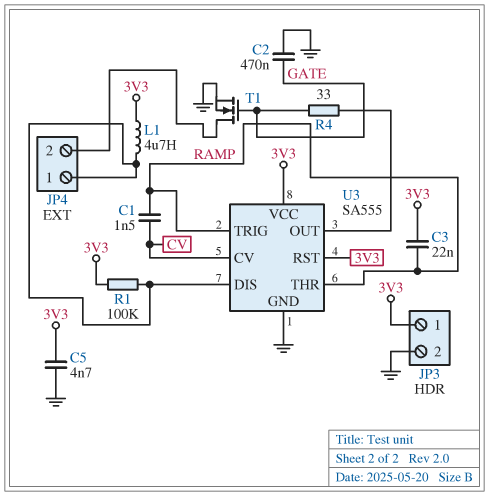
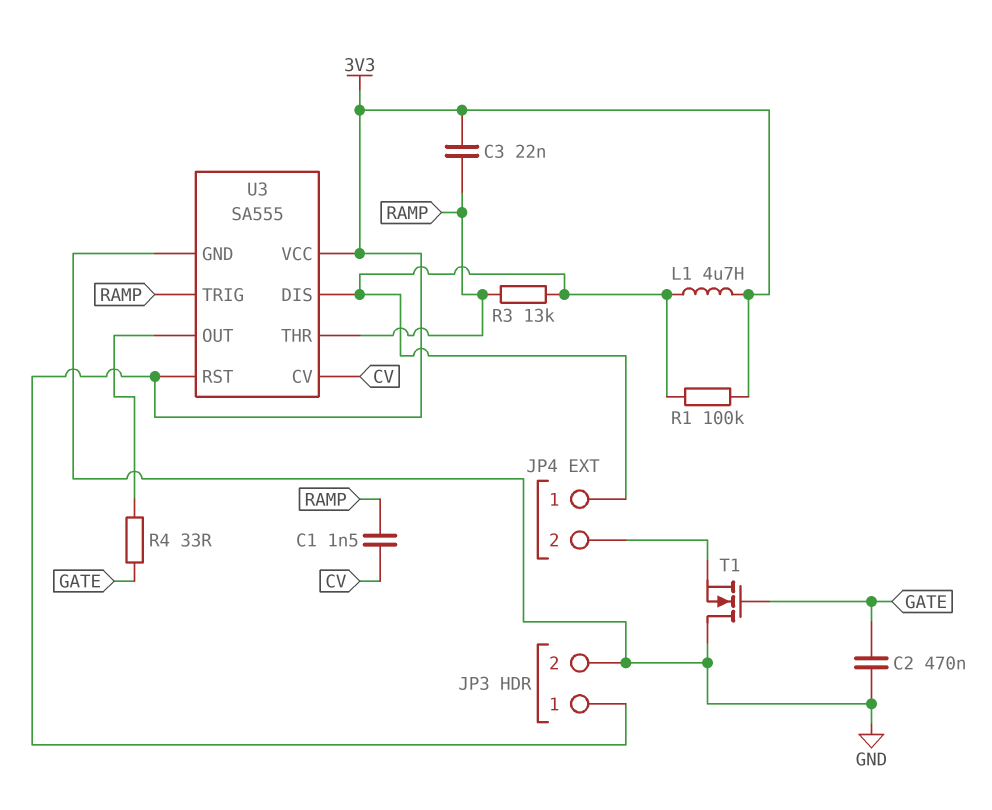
C5: 4.7nF (3V3, GND) -> none
R3: none -> 13k (JP4/1, RAMP)
T1: NMOS (G GATE, D JP4/2, S GND) -> NMOS (G GATE, D GND, S JP4/2)

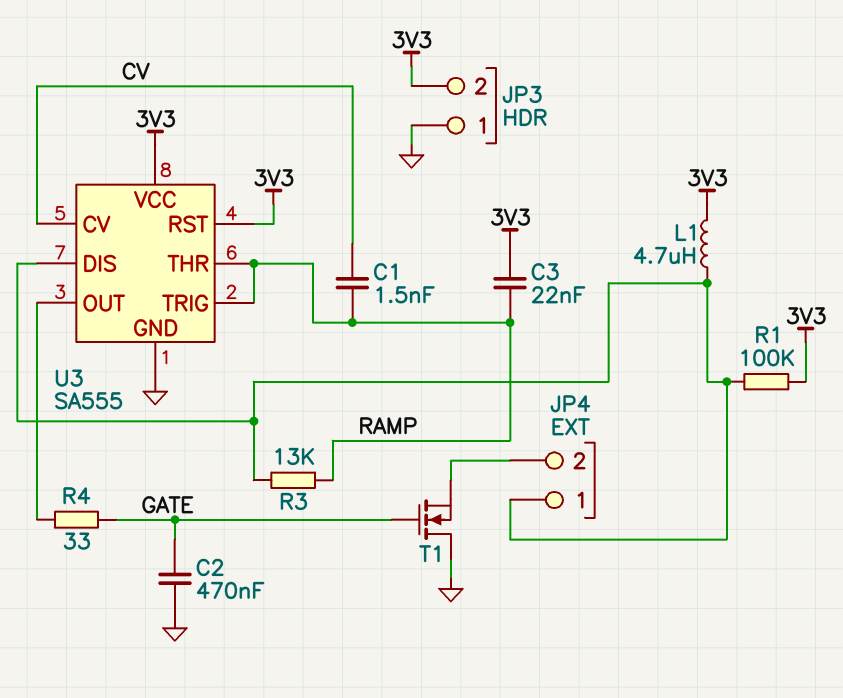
JP3 pin 1: 3V3 -> GND
JP3 pin 2: GND -> 3V3

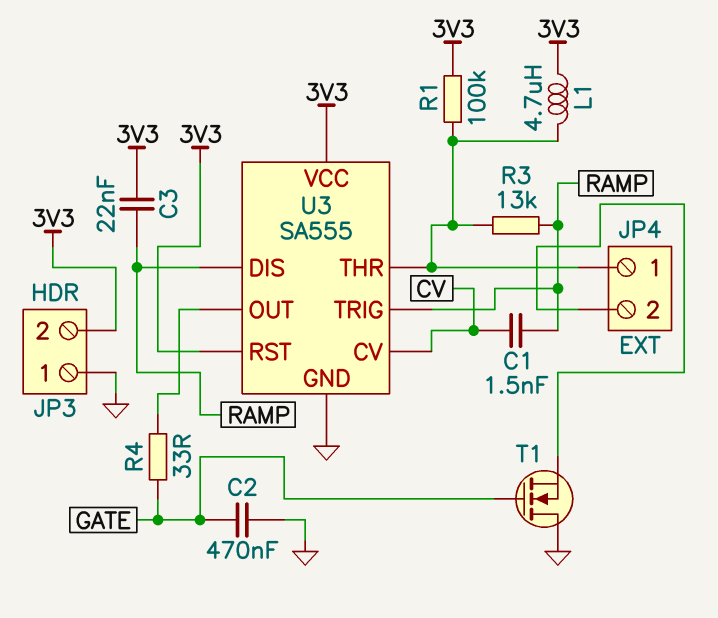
U3 pin DIS: JP4/1 -> RAMP
U3 pin THR: RAMP -> JP4/1

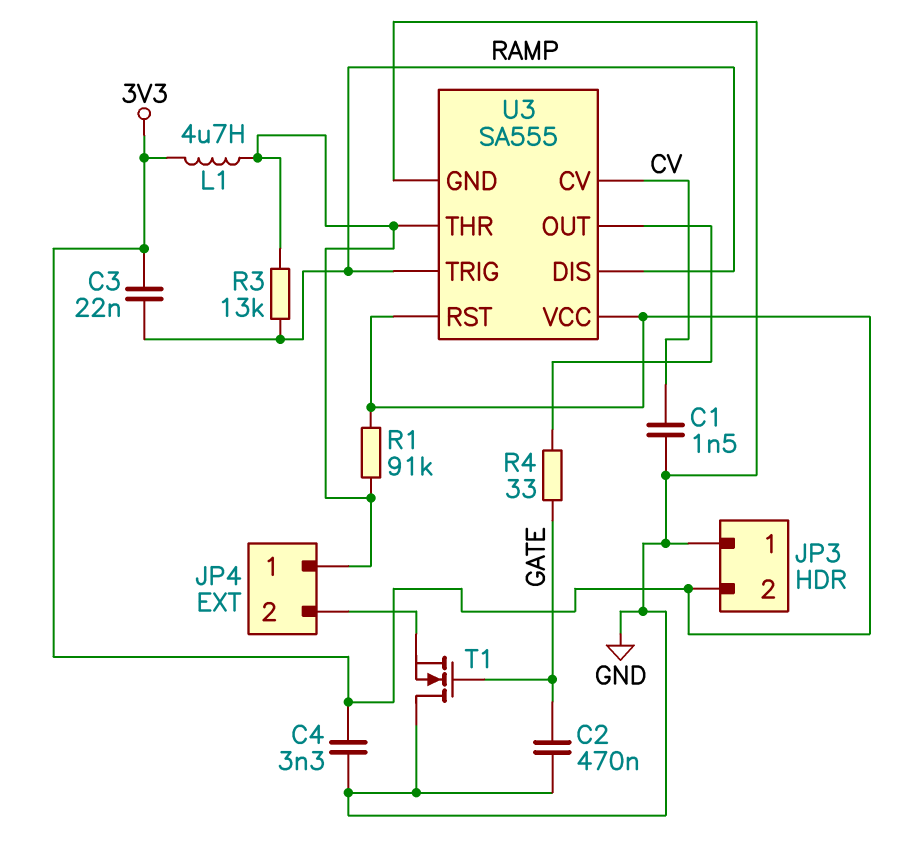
C1: 1.5nF (CV, RAMP) -> 1.5nF (CV, GND)
C4: none -> 3.3nF (3V3, GND)
R1: 100k (3V3, JP4/1) -> 91k (3V3, JP4/1)

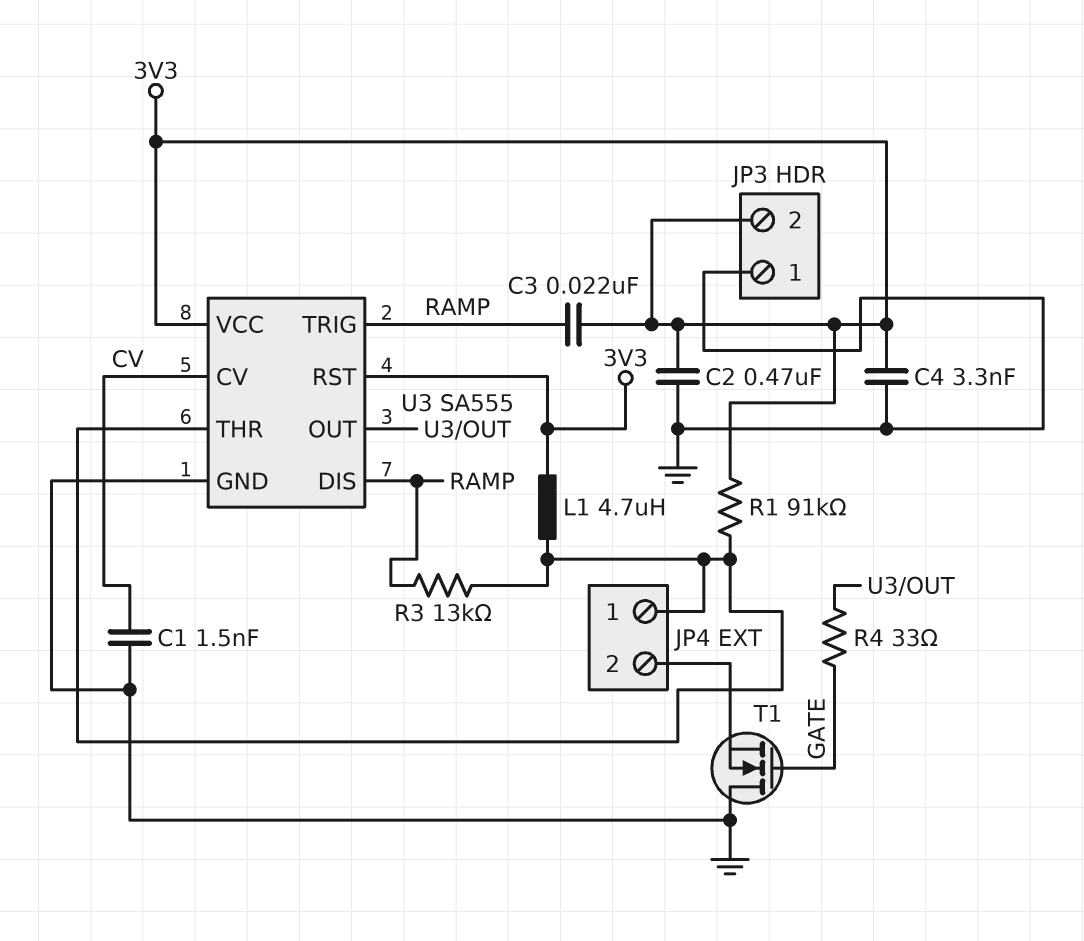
C2: 470nF (GATE, GND) -> 470nF (3V3, GND)

